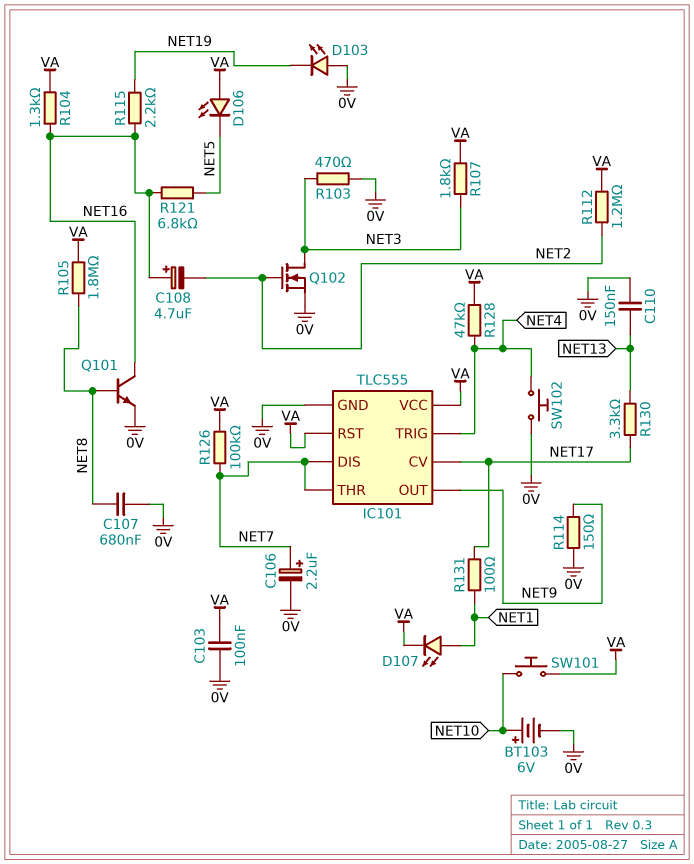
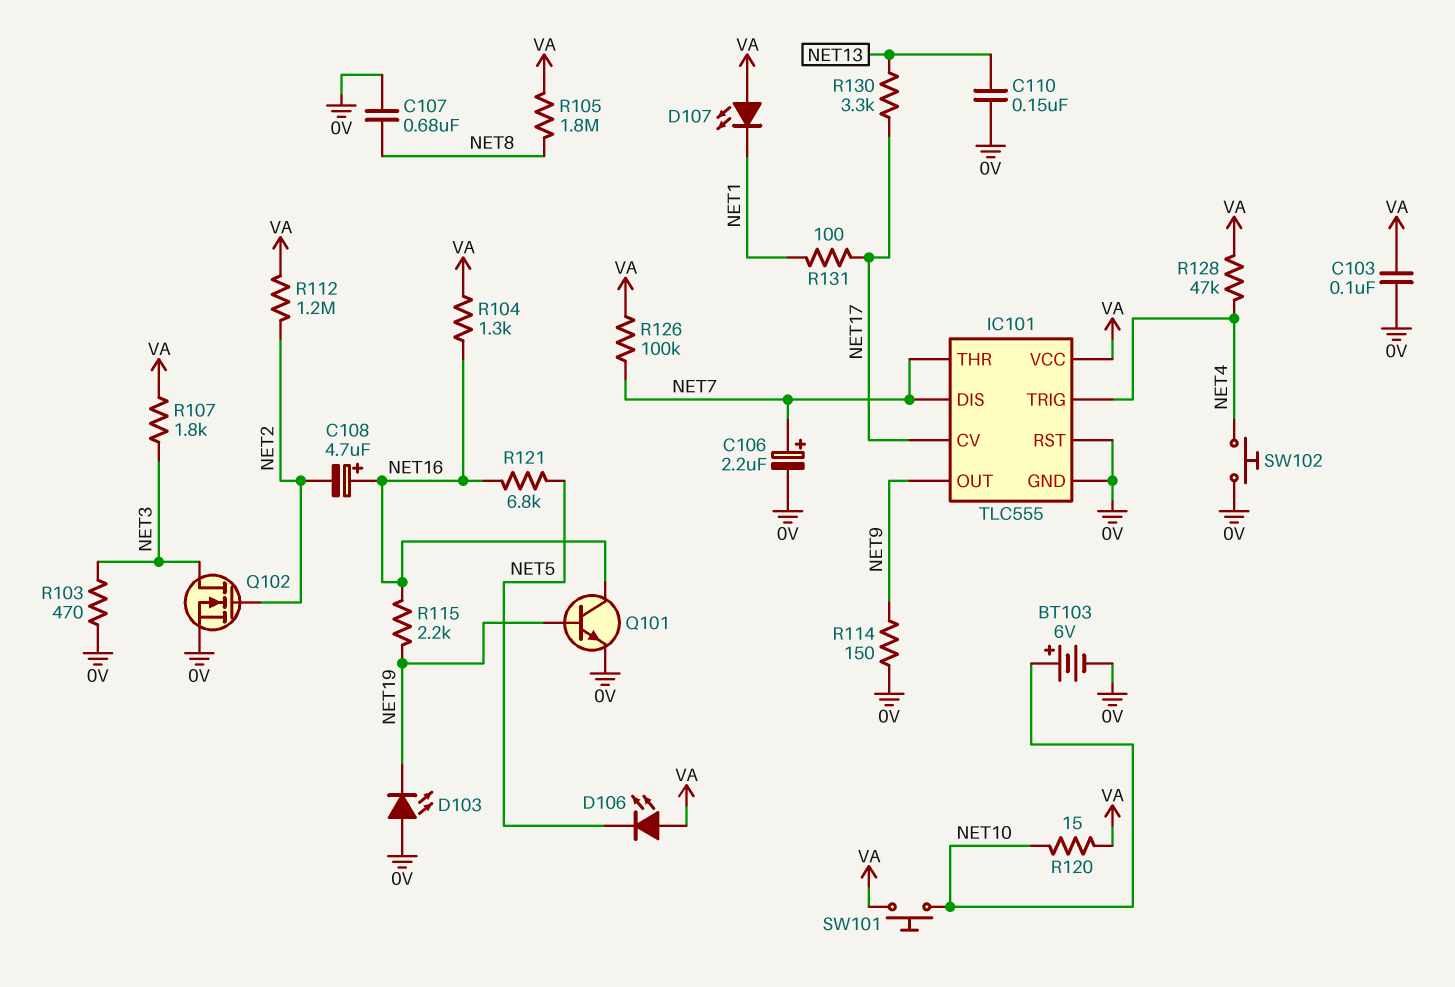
D107: LED (A NET1, K VA) -> LED (A VA, K NET1)
IC101 pin RST: VA -> 0V
Q101: NPN (B NET8, C NET16, E 0V) -> NPN (B NET19, C NET16, E 0V)
R120: none -> 15 (NET10, VA)

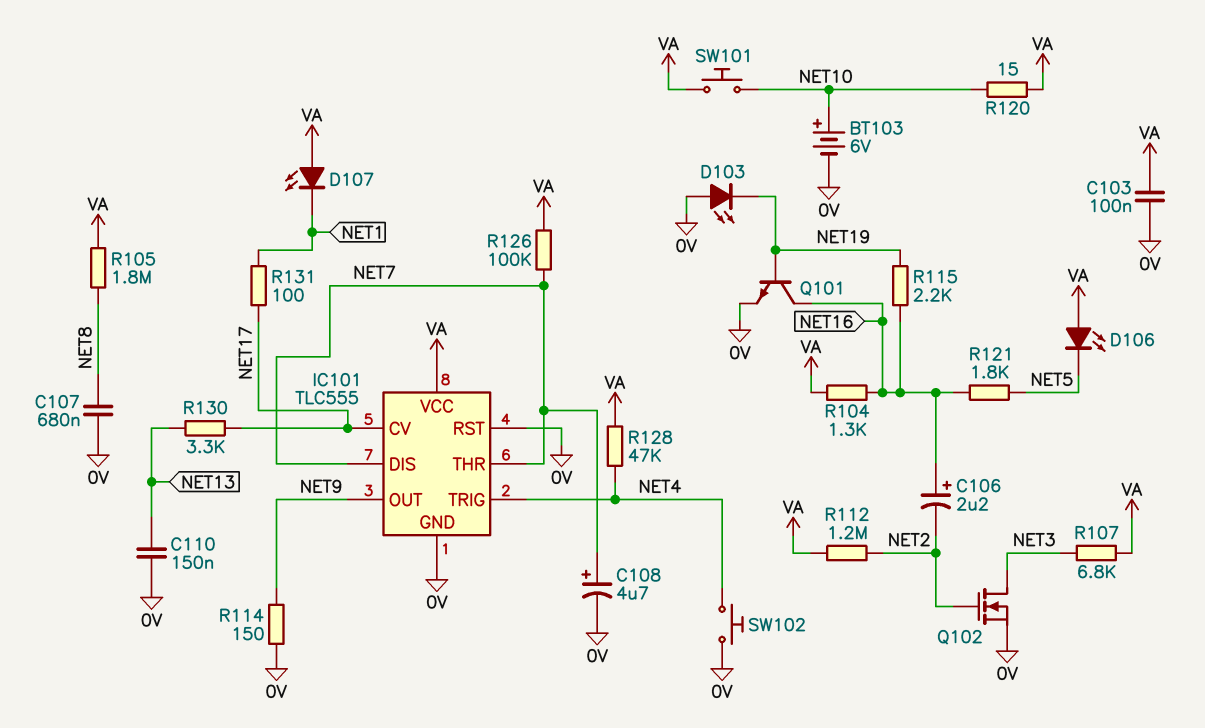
C106: 2.2uF (plus NET7, minus 0V) -> 2.2uF (plus NET16, minus NET2)
C108: 4.7uF (plus NET16, minus NET2) -> 4.7uF (plus NET7, minus 0V)
R103: 470 (0V, NET3) -> none
R107: 1.8k (NET3, VA) -> 6.8k (NET3, VA)
R121: 6.8k (NET5, NET16) -> 1.8k (NET5, NET16)

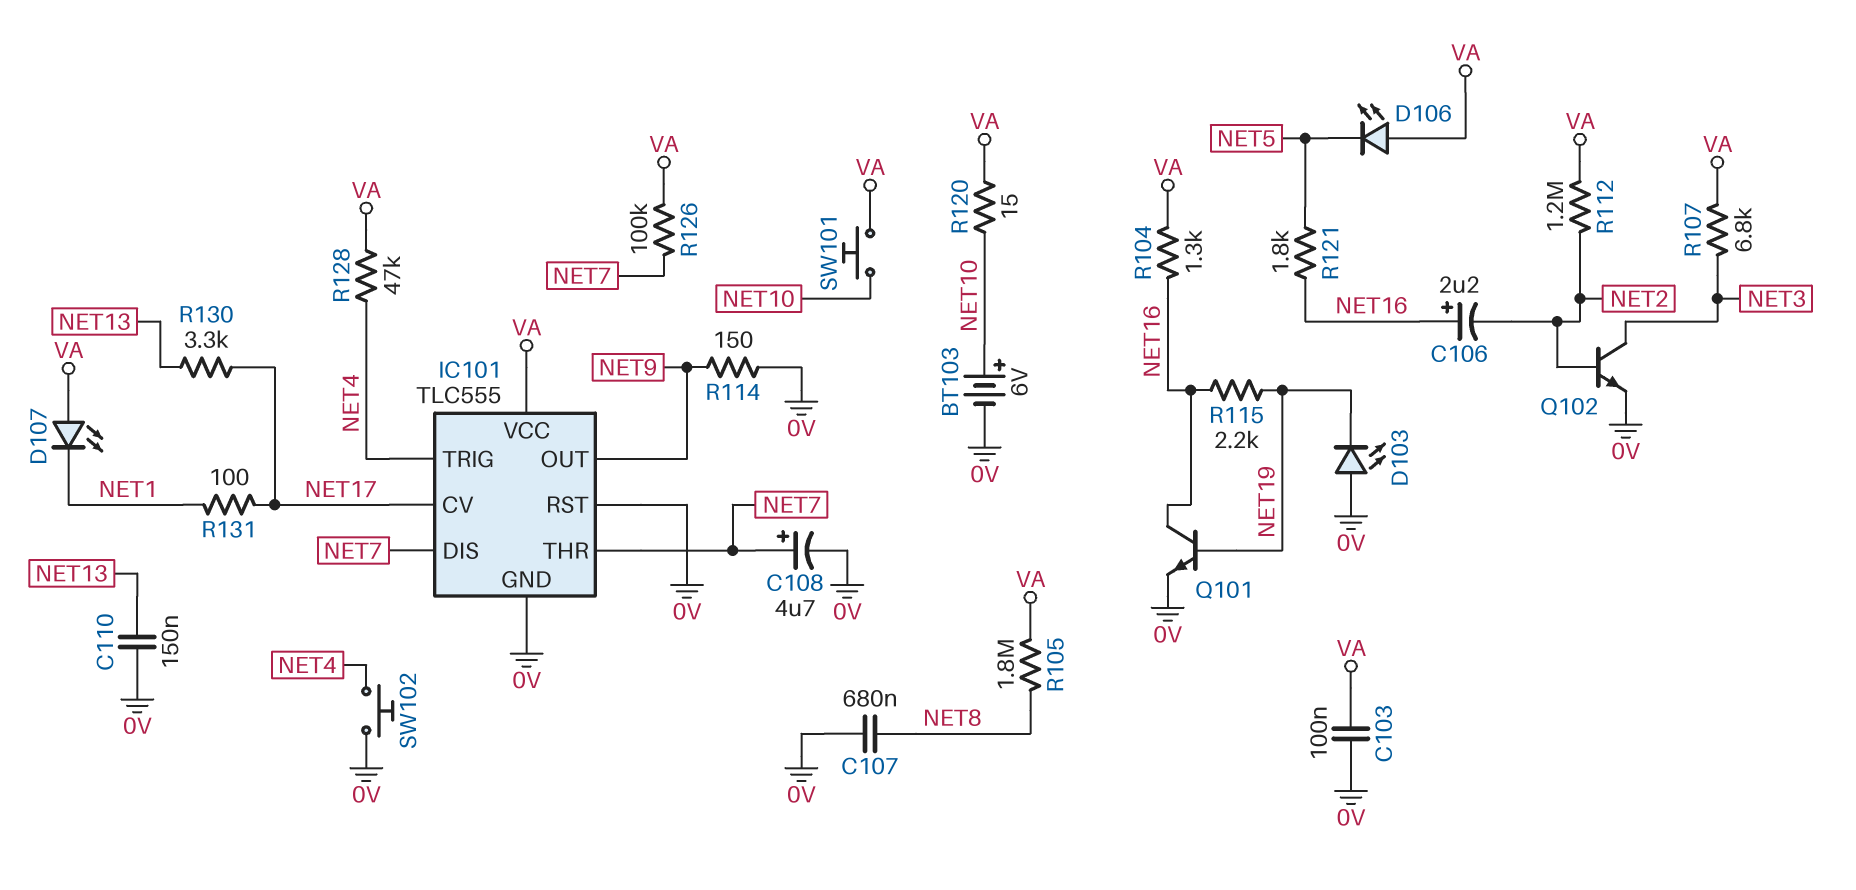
Q102: NMOS (G NET2, D NET3, S 0V) -> NPN (B NET2, C NET3, E 0V)

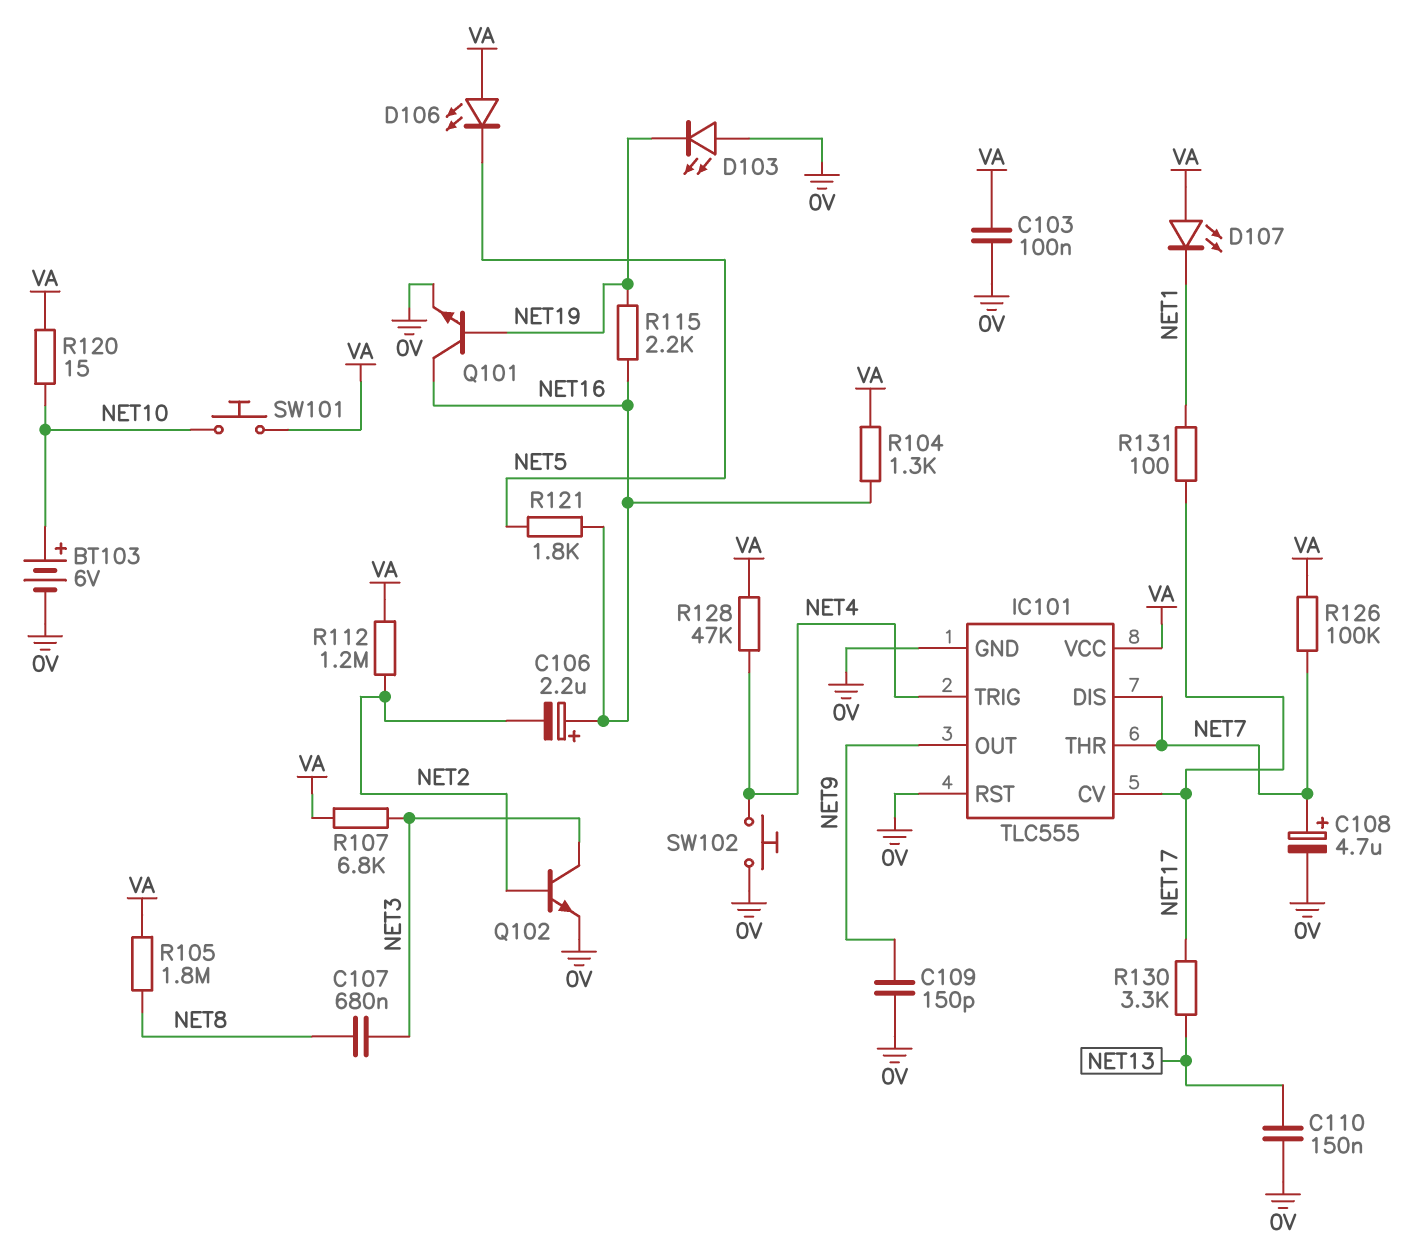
C107: 680nF (0V, NET8) -> 680nF (NET3, NET8)
C109: none -> 150pF (0V, NET9)
R114: 150 (0V, NET9) -> none

